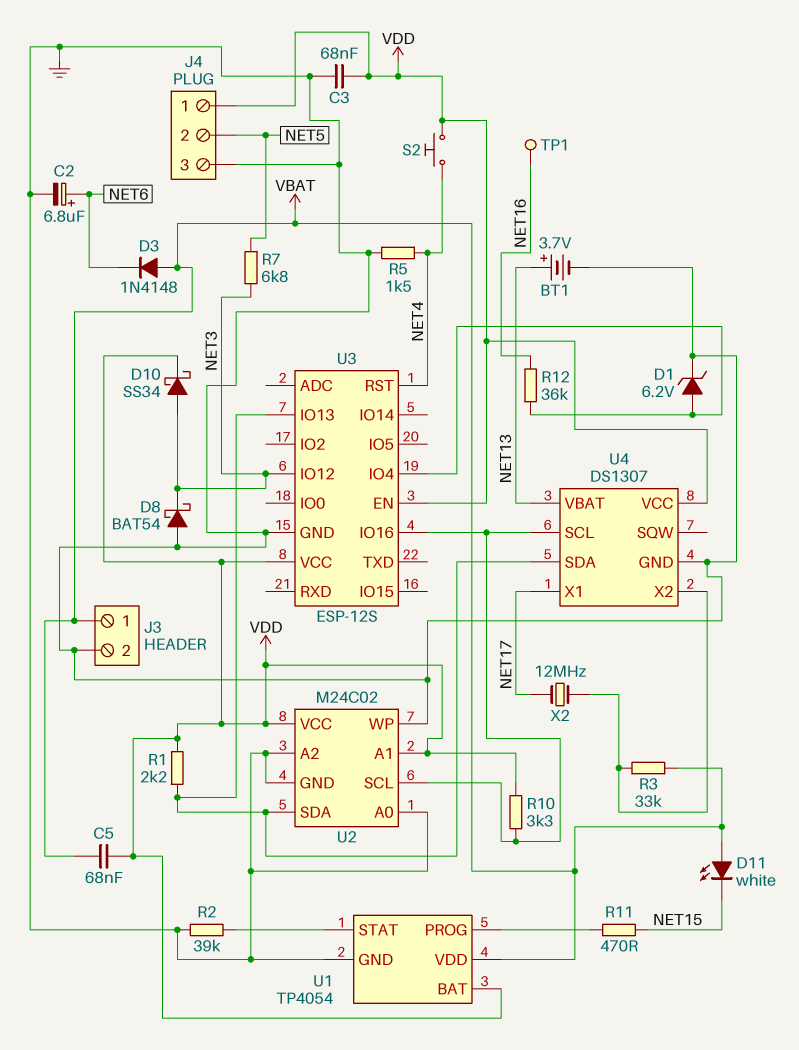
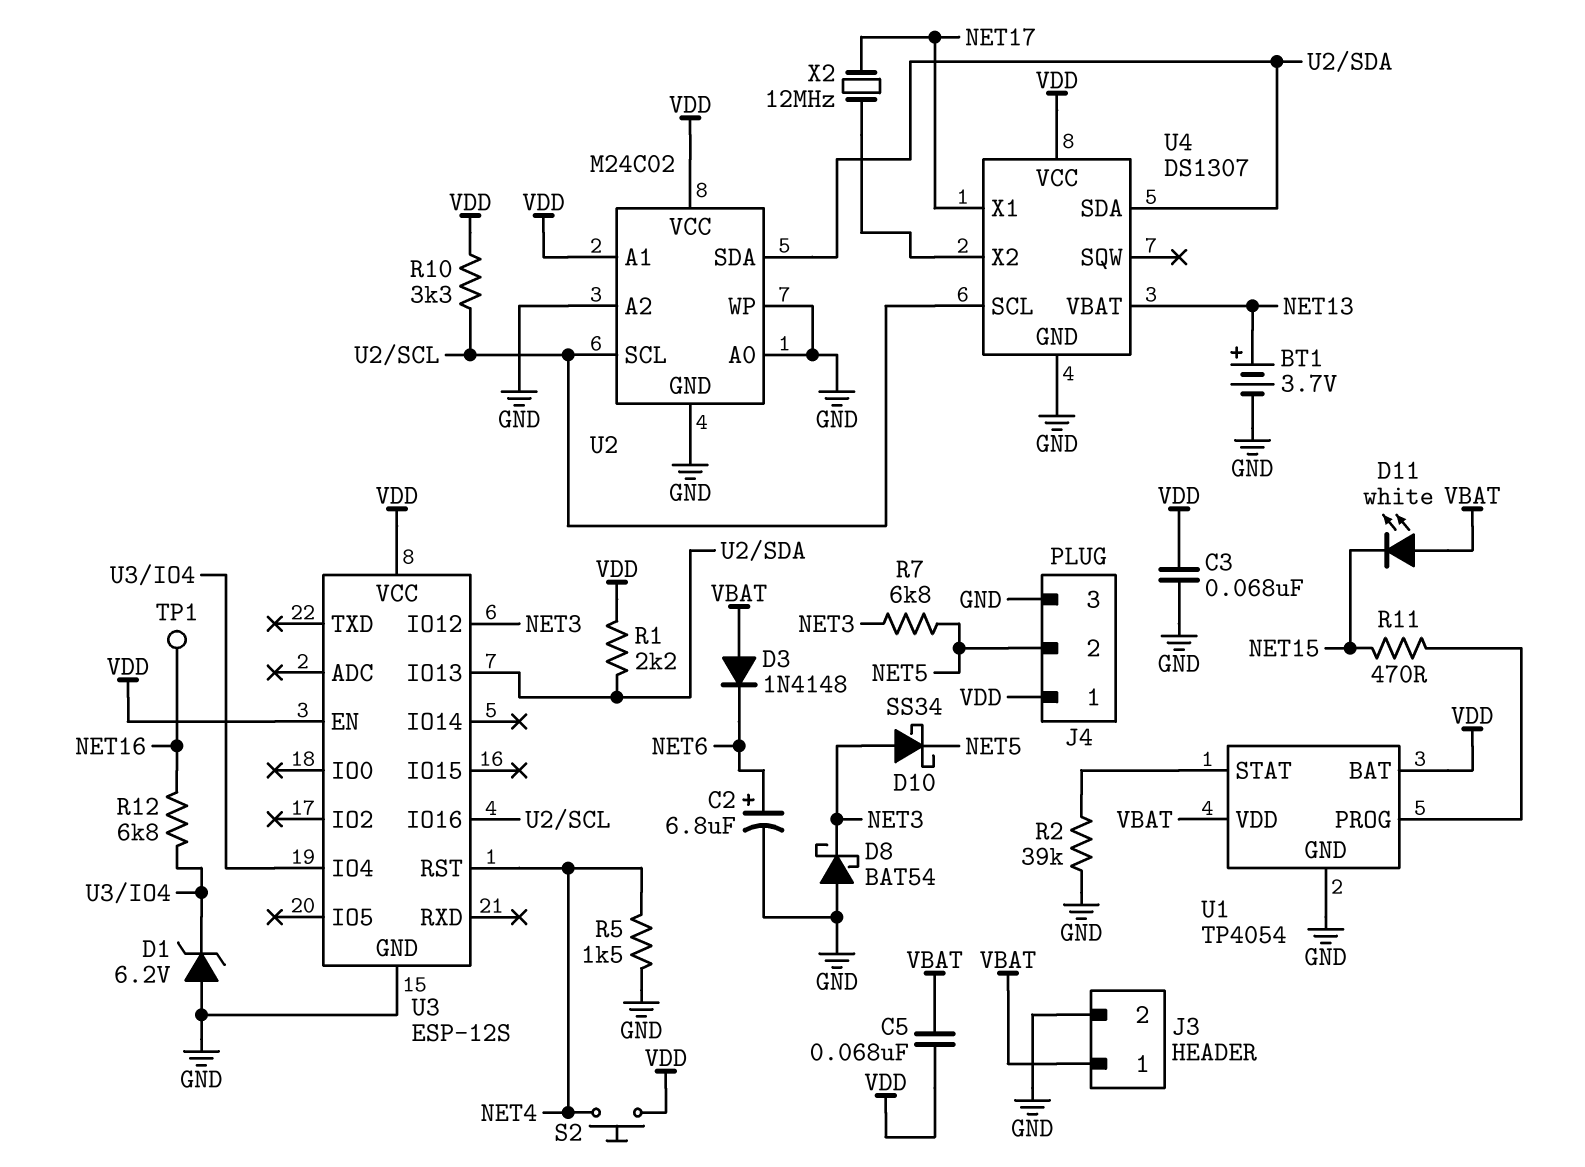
D1: zener 6.2V (A U3/IO4, K GND) -> zener 6.2V (A GND, K U3/IO4)
D10: schottky SS34 (A NET3, K VDD) -> schottky SS34 (A NET3, K NET5)
R3: 33k (U4/X2, VBAT) -> none
R12: 36k (NET16, U3/IO4) -> 6.8k (NET16, U3/IO4)

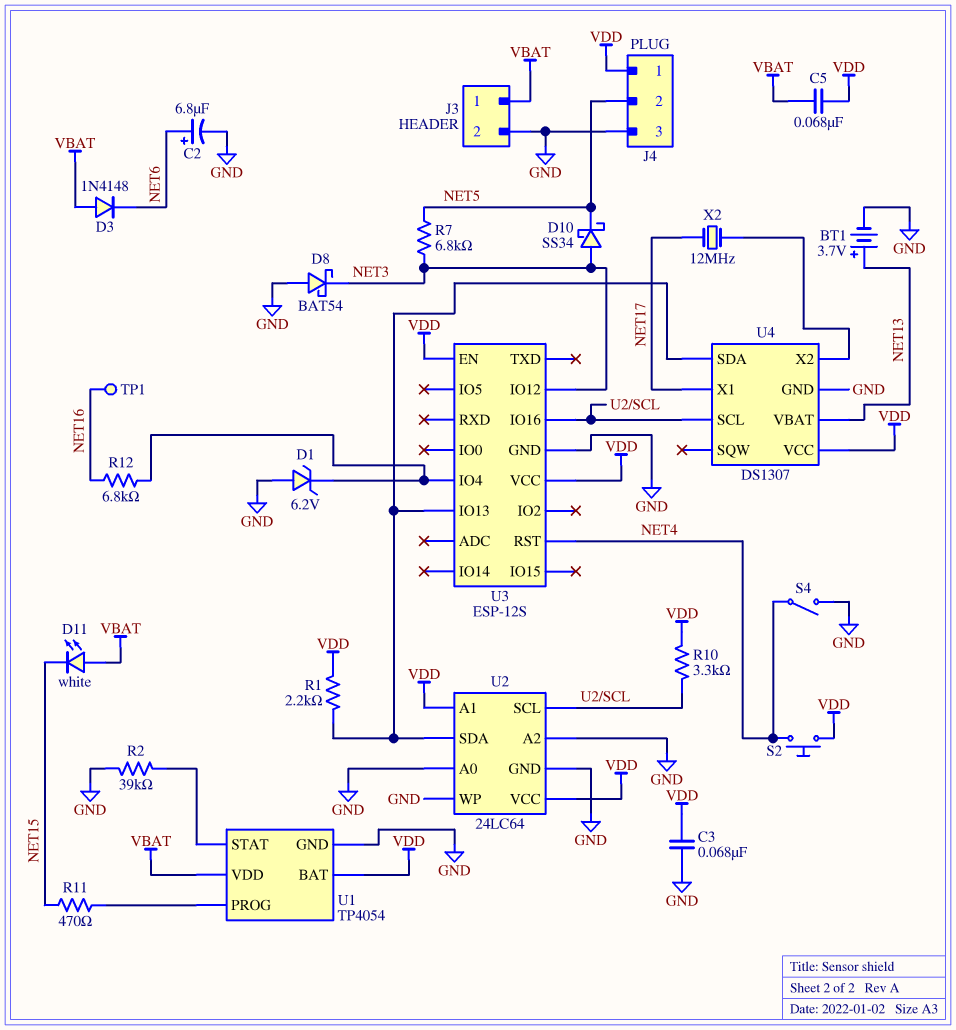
R5: 1.5k (GND, NET4) -> none
S4: none -> switch (GND, NET4)
U2: M24C02 -> 24LC64

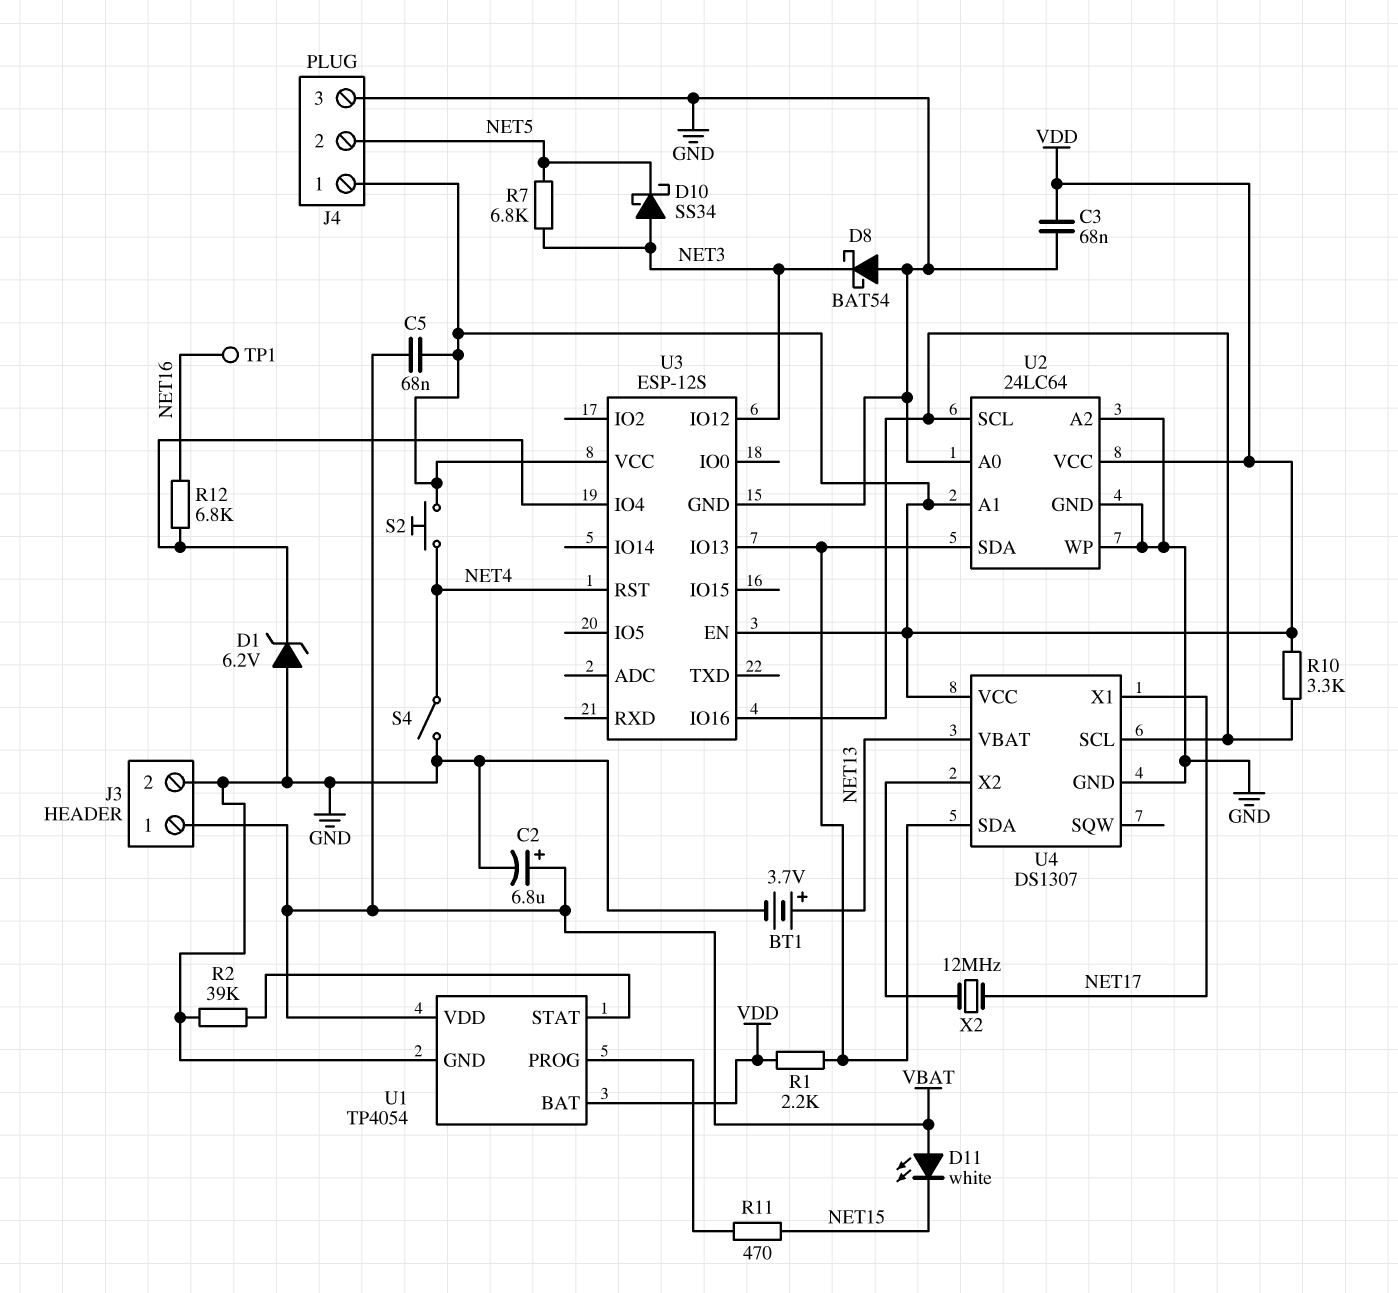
C2: 6.8uF (plus NET6, minus GND) -> 6.8uF (plus VBAT, minus GND)
D3: diode 1N4148 (A VBAT, K NET6) -> none

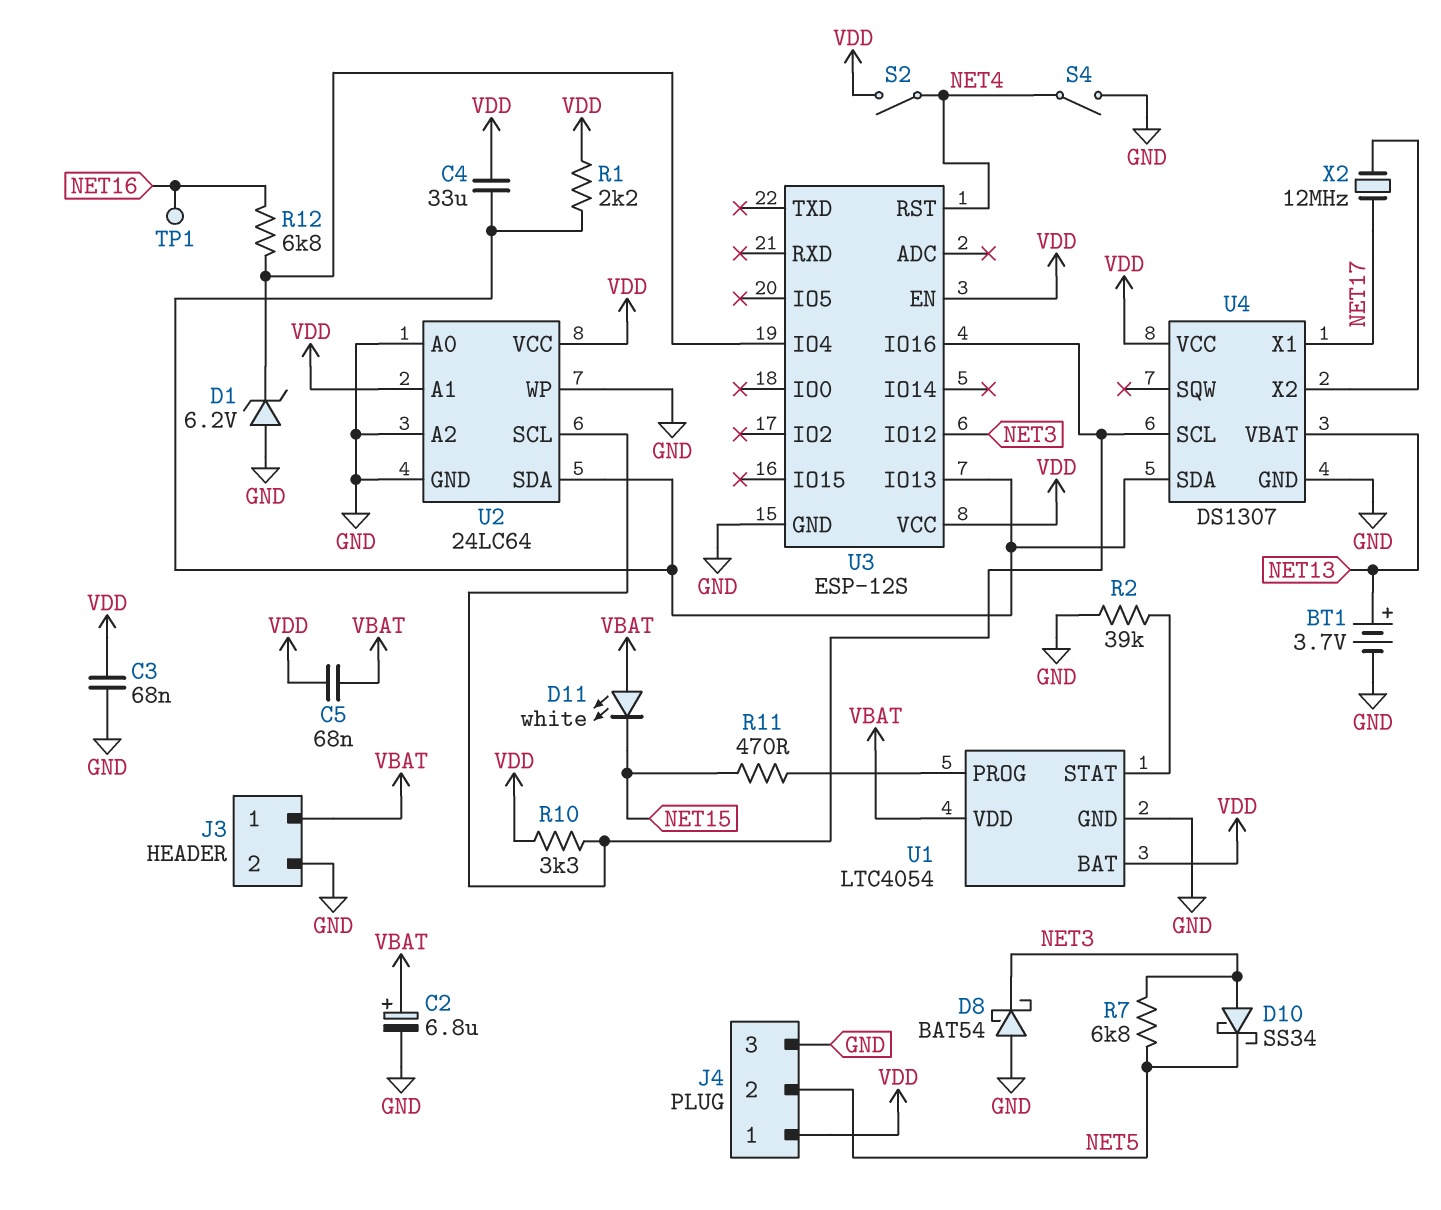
C4: none -> 33uF (U2/SDA, VDD)
S2: button (NET4, VDD) -> switch (NET4, VDD)
U1: TP4054 -> LTC4054

